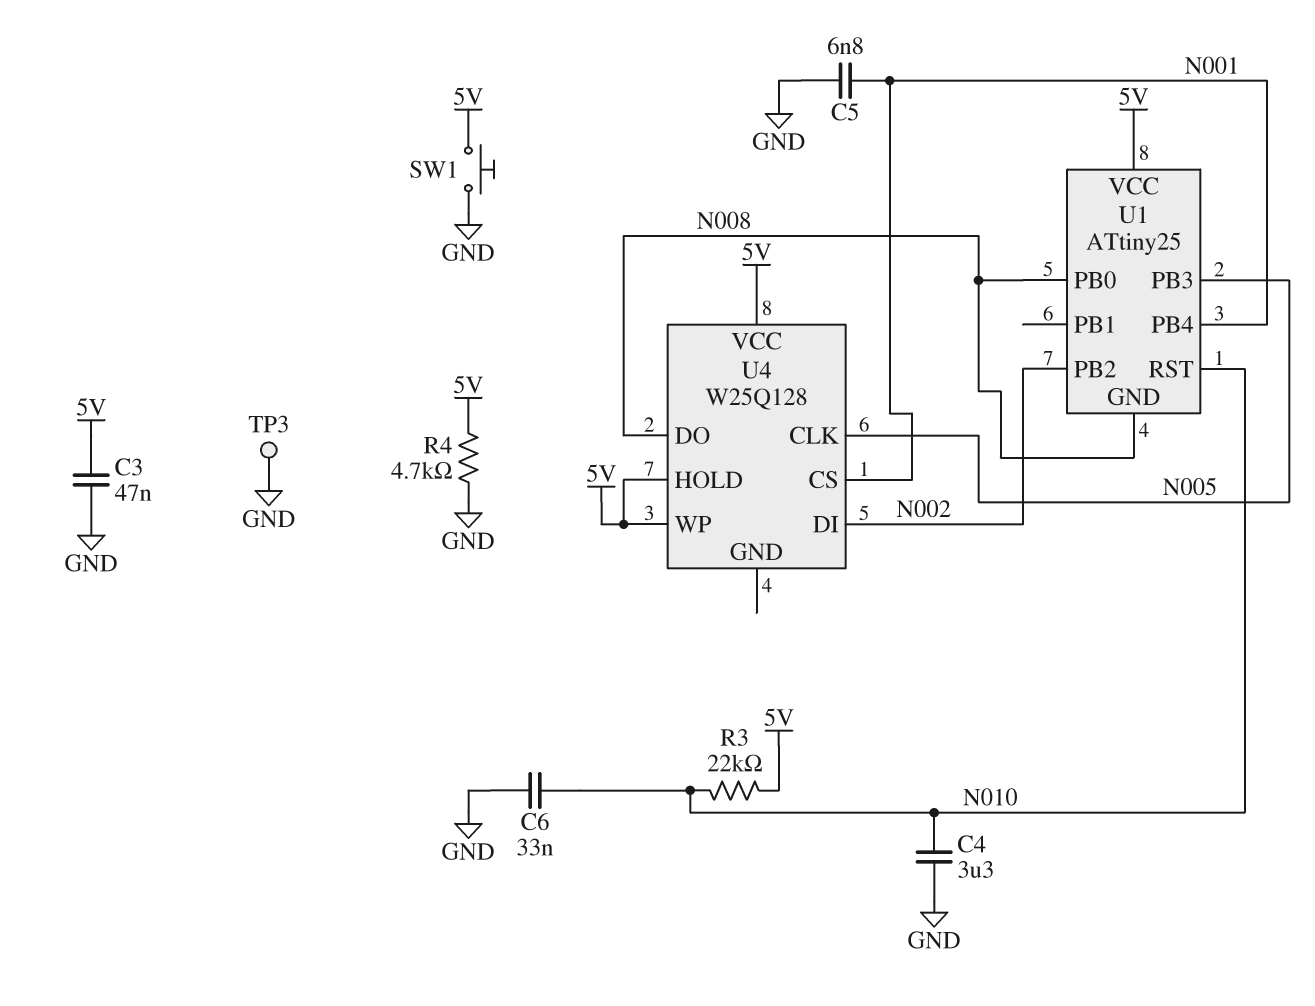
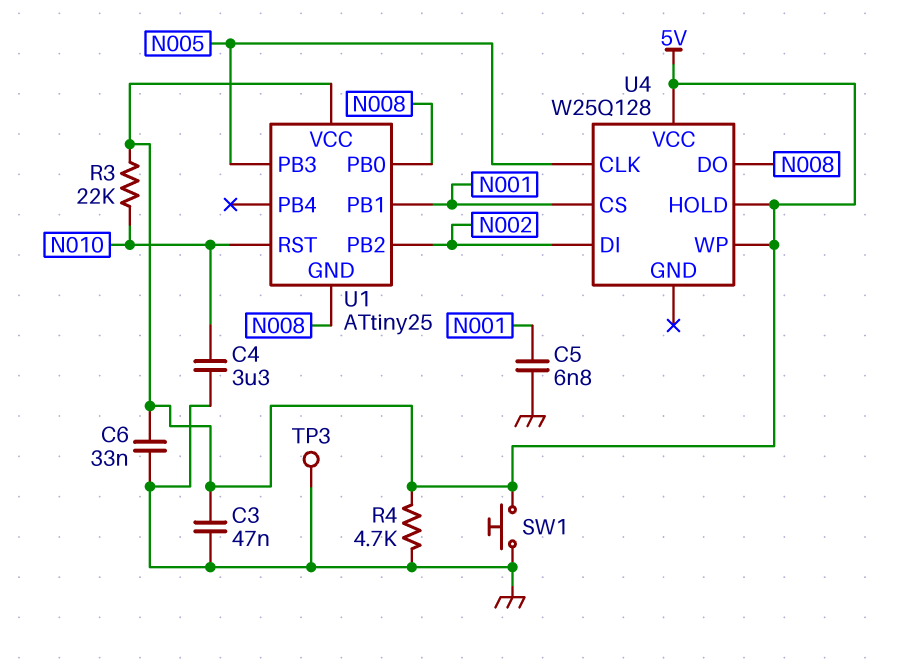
C6: 33nF (GND, N010) -> 33nF (5V, GND)
U1 pin PB1: none -> N001
U1 pin PB4: N001 -> none

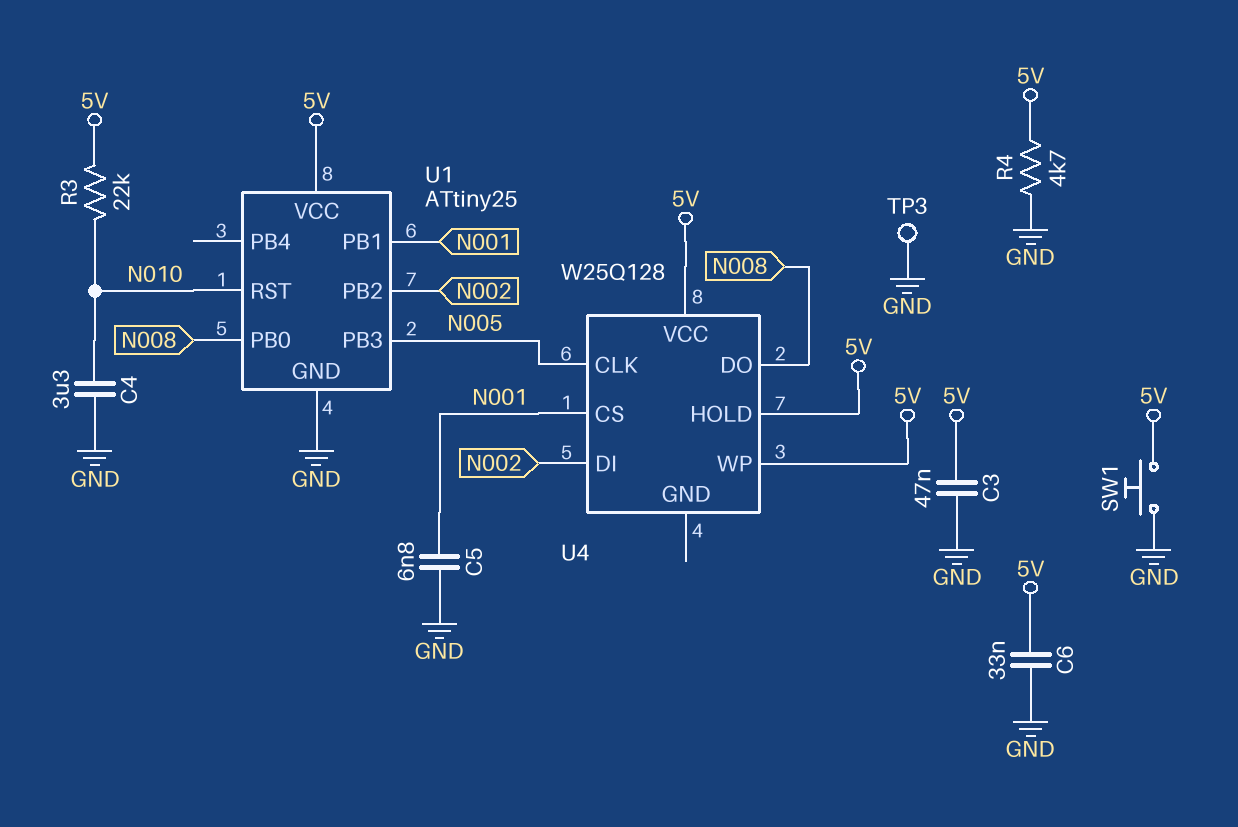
U1 pin GND: N008 -> GND

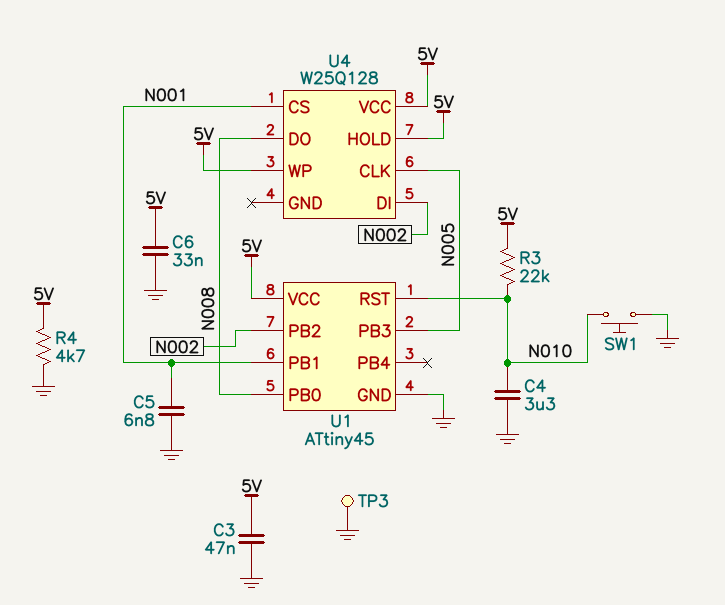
SW1: button (5V, GND) -> button (GND, N010)
U1: ATtiny25 -> ATtiny45

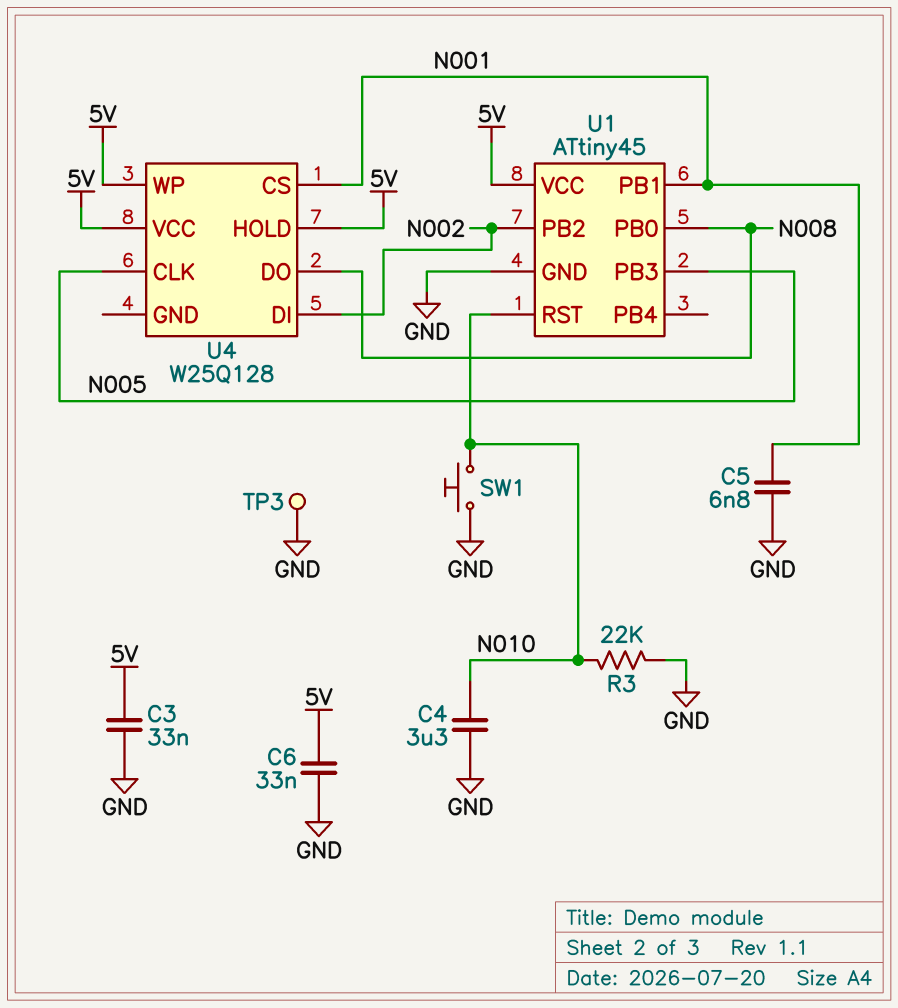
C3: 47nF (5V, GND) -> 33nF (5V, GND)
R3: 22k (5V, N010) -> 22k (GND, N010)
R4: 4.7k (5V, GND) -> none

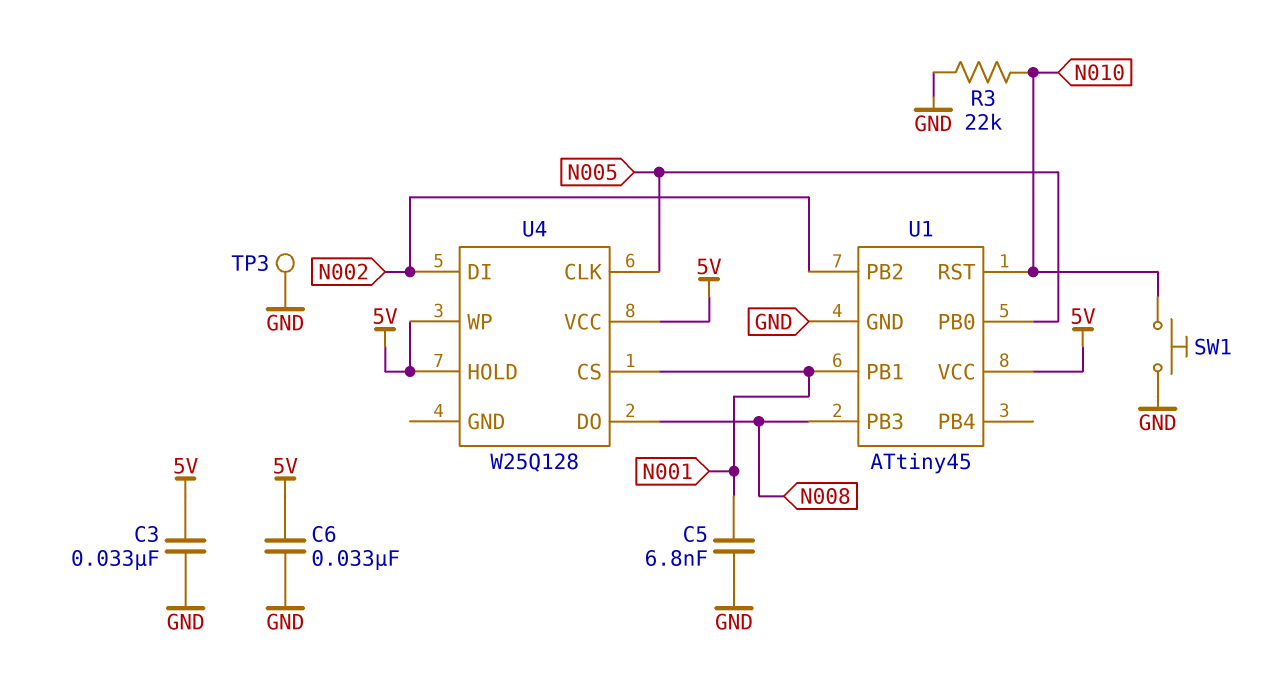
C4: 3.3uF (GND, N010) -> none
U1 pin PB0: N008 -> N005
U1 pin PB3: N005 -> N008

